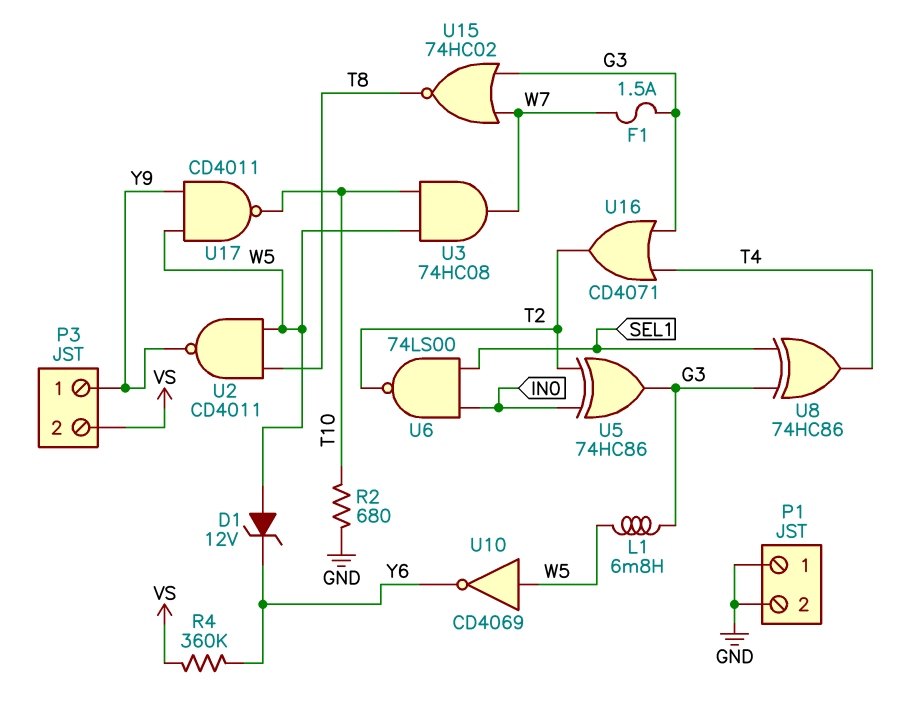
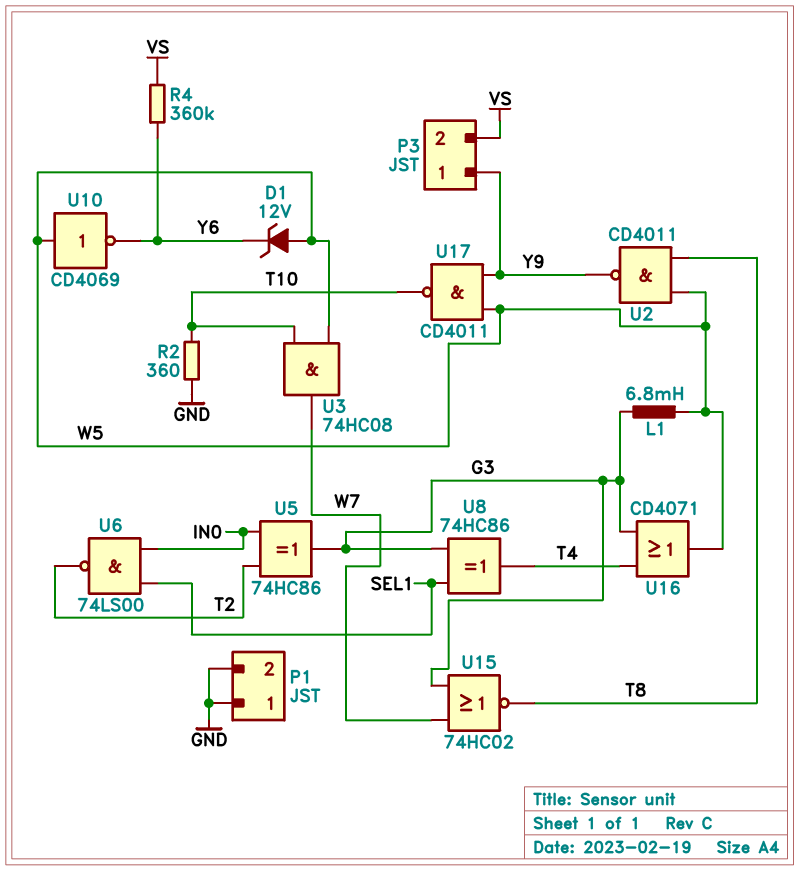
F1: 1.5A (G3, W7) -> none
R2: 680 (GND, T10) -> 360 (GND, T10)
U16: OR CD4071 (in G3, in T4, out T2) -> OR CD4071 (in G3, in T4, out W5)

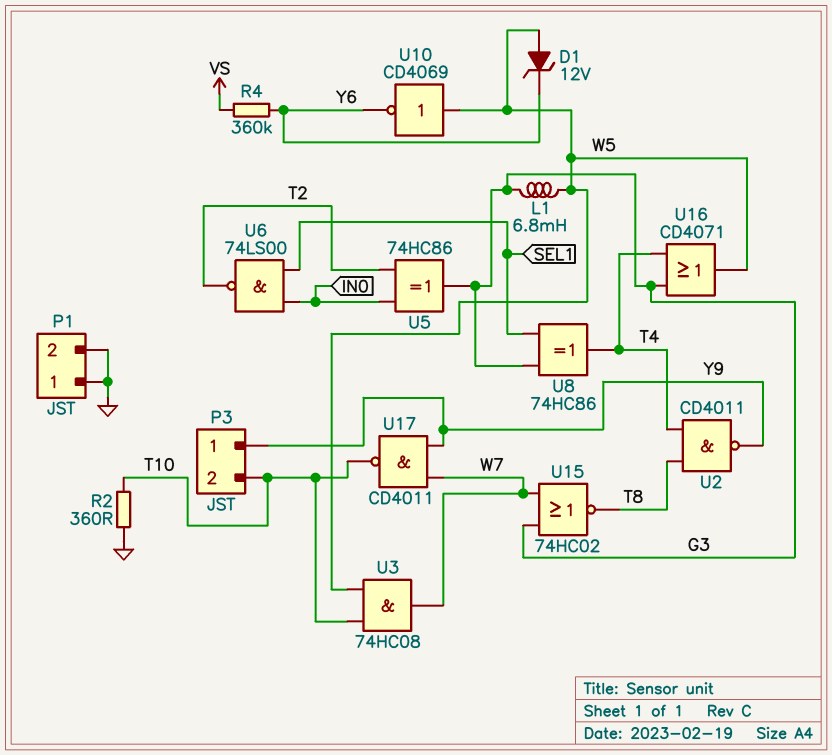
P3 pin 2: VS -> T10
U2: NAND CD4011 (in T8, in W5, out Y9) -> NAND CD4011 (in T4, in T8, out Y9)
U17: NAND CD4011 (in W5, in Y9, out T10) -> NAND CD4011 (in W7, in Y9, out T10)

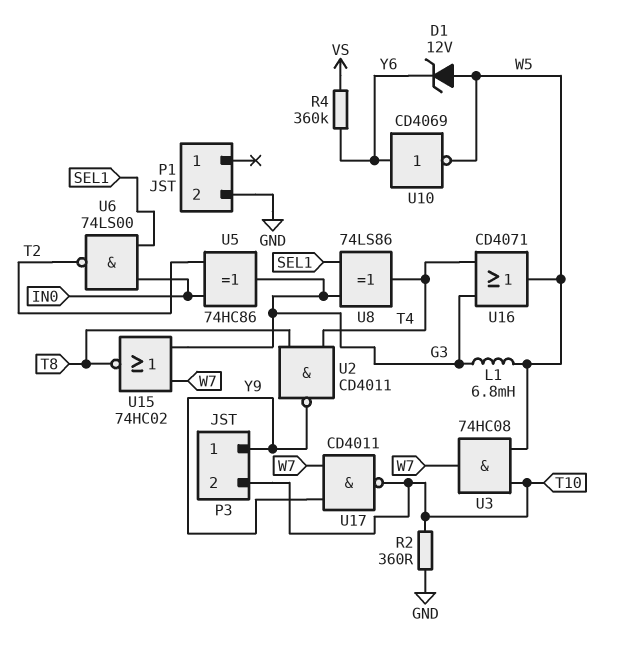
P1 pin 1: GND -> none
U8: XOR 74HC86 (in G3, in SEL1, out T4) -> XOR 74LS86 (in G3, in SEL1, out T4)
U10: NOT CD4069 (in W5, out Y6) -> NOT CD4069 (in Y6, out W5)

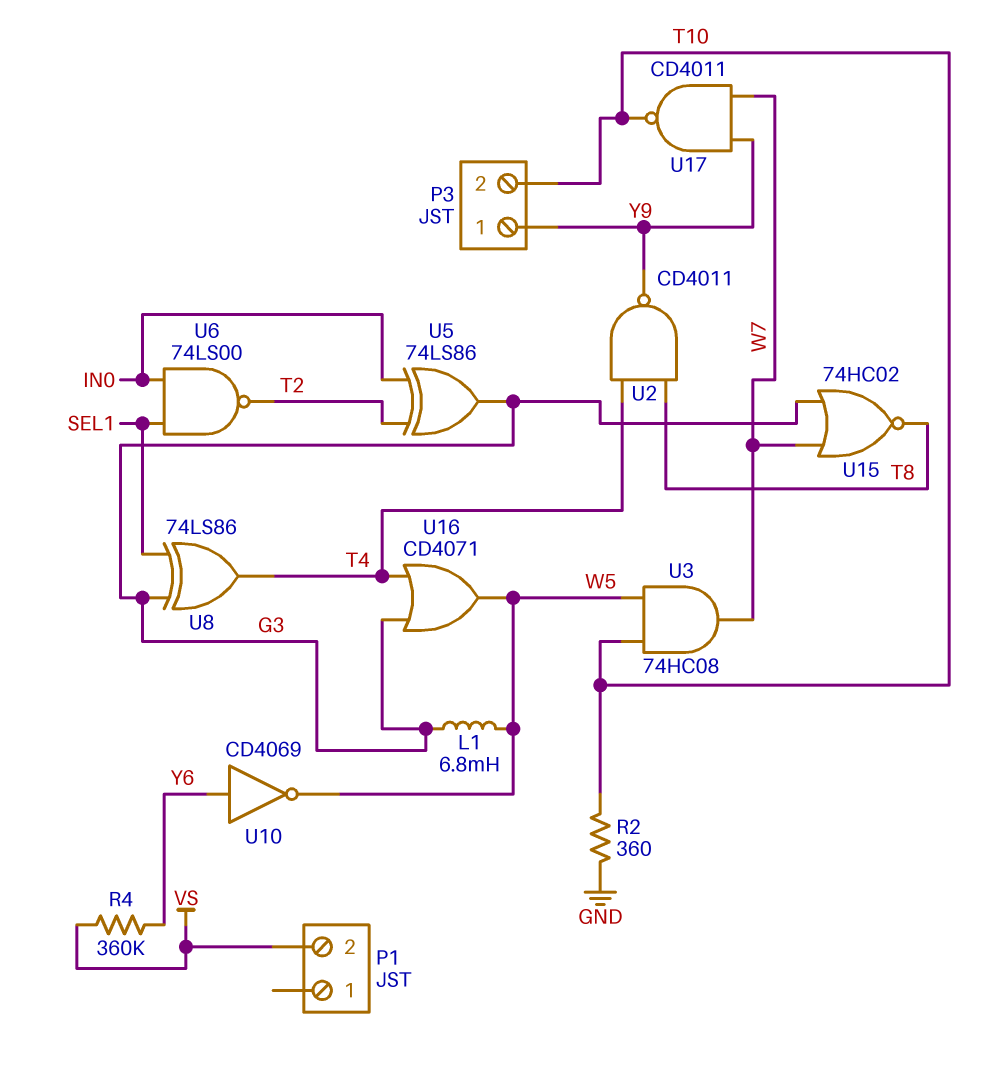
D1: zener 12V (A W5, K Y6) -> none
P1 pin 2: GND -> VS
U5: XOR 74HC86 (in IN0, in T2, out G3) -> XOR 74LS86 (in IN0, in T2, out G3)

